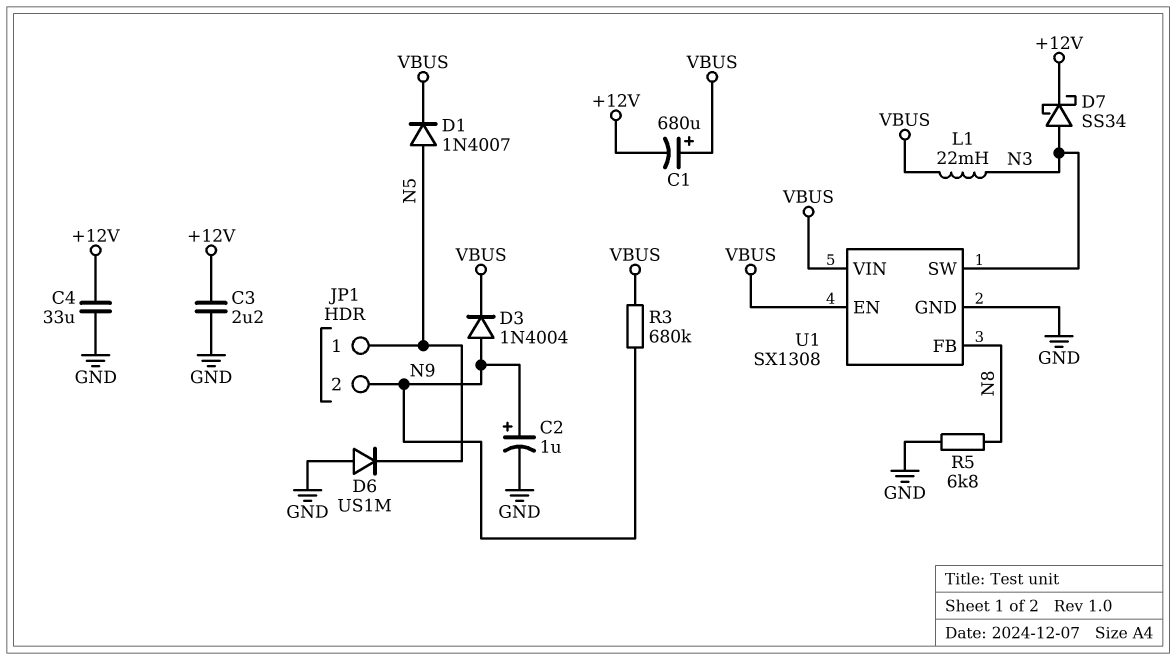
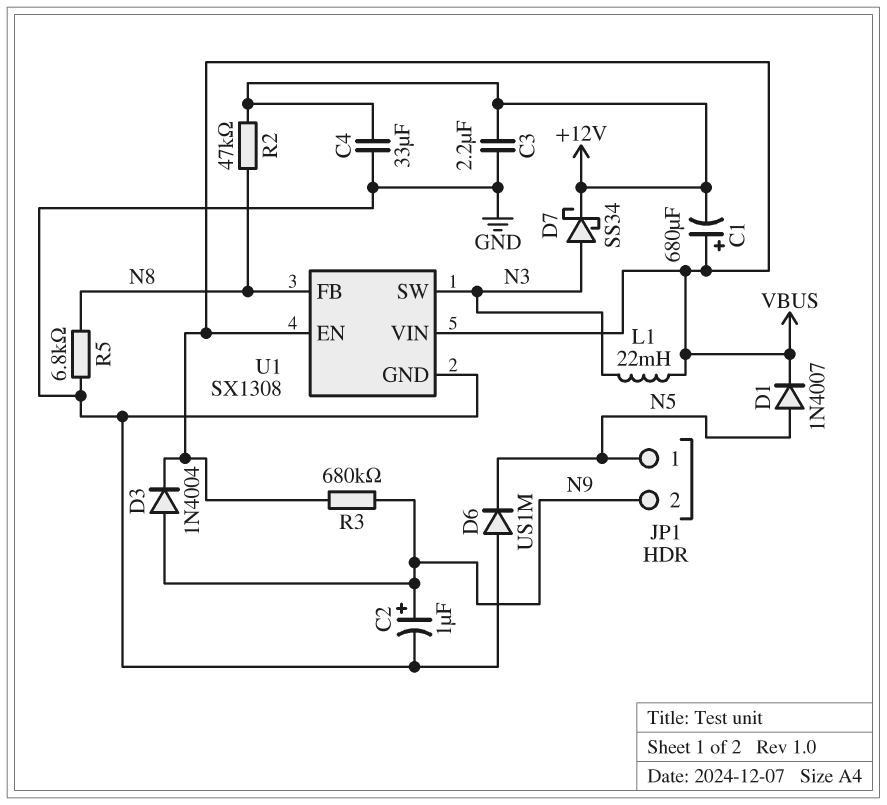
R2: none -> 47k (+12V, N8)

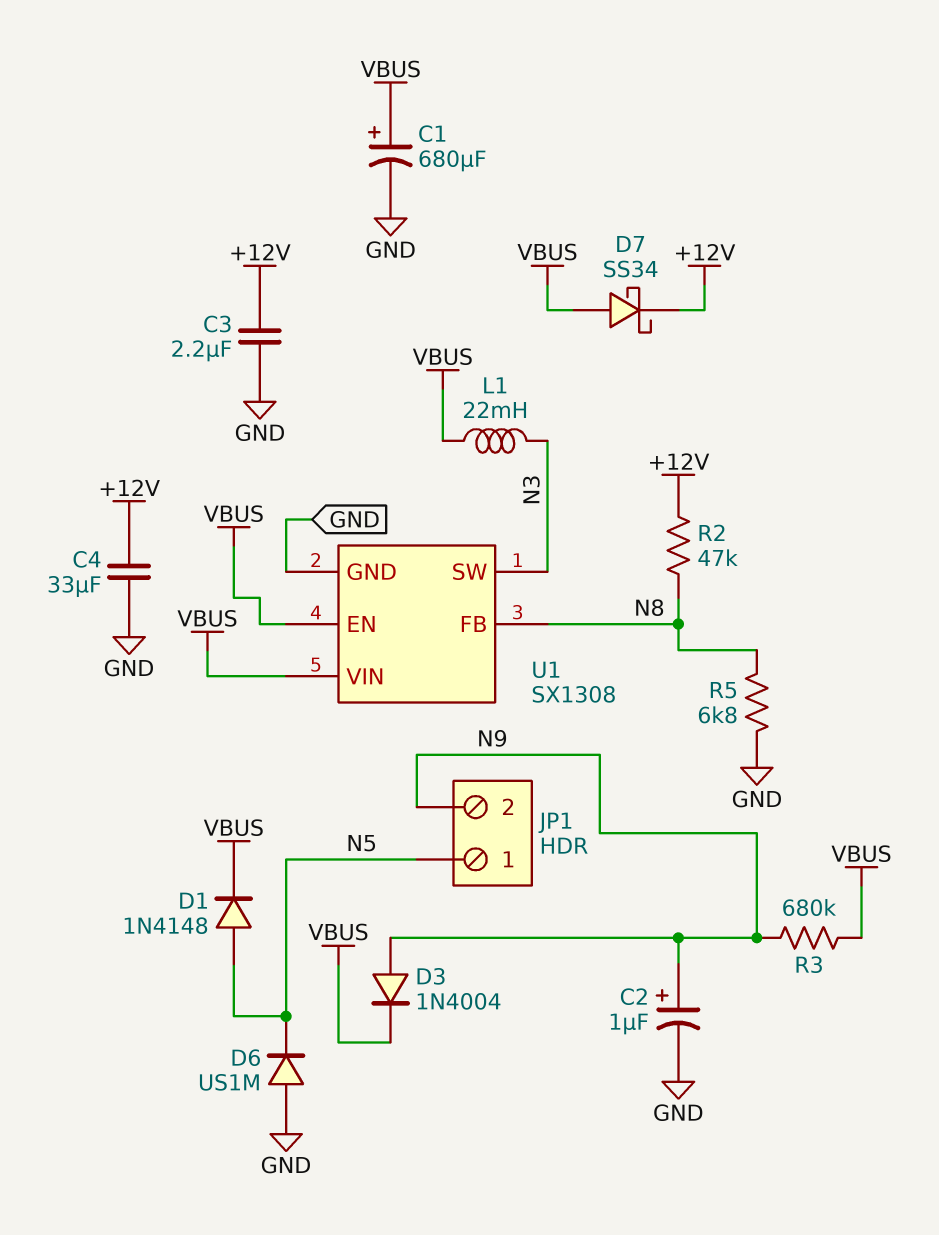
C1: 680uF (plus VBUS, minus +12V) -> 680uF (plus VBUS, minus GND)
D1: diode 1N4007 (A N5, K VBUS) -> diode 1N4148 (A N5, K VBUS)
D7: schottky SS34 (A N3, K +12V) -> schottky SS34 (A VBUS, K +12V)

